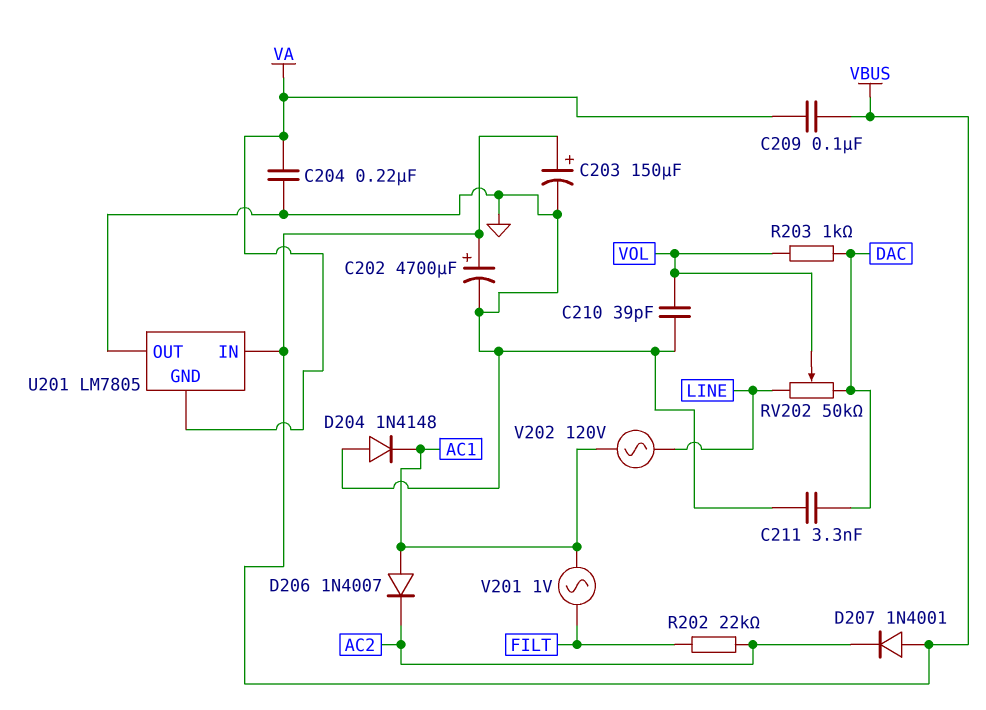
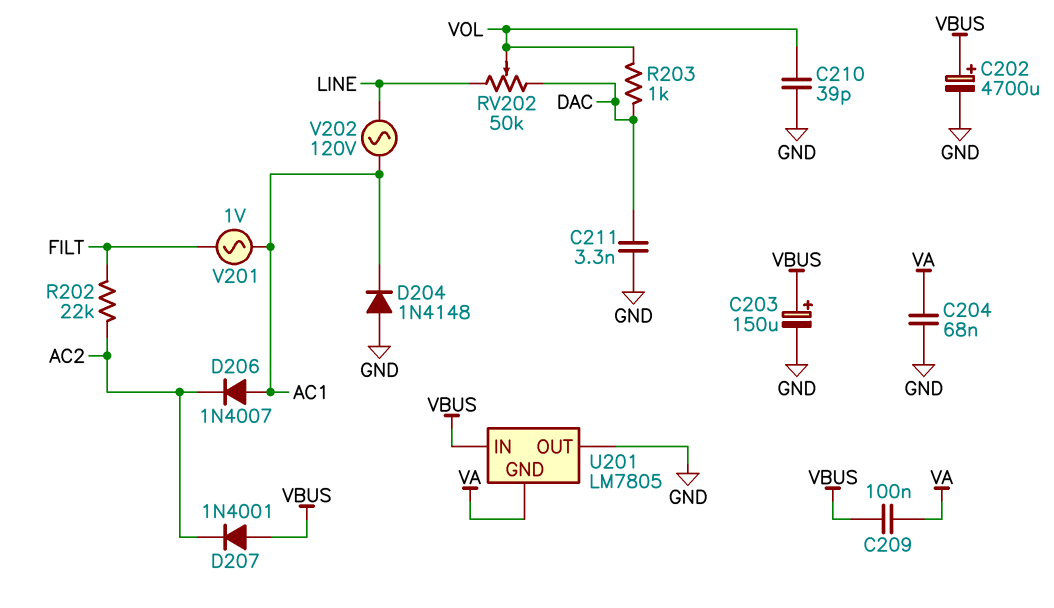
C204: 220nF (GND, VA) -> 68nF (GND, VA)

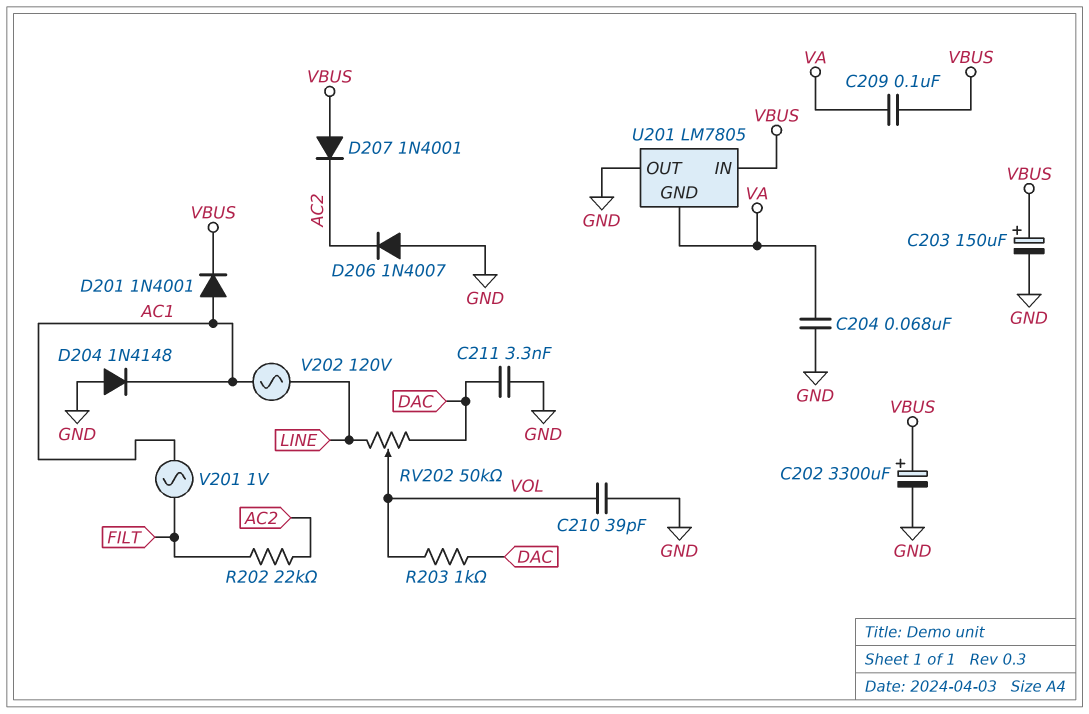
C202: 4700uF (plus VBUS, minus GND) -> 3300uF (plus VBUS, minus GND)
D201: none -> diode 1N4001 (A AC1, K VBUS)
D206: diode 1N4007 (A AC1, K AC2) -> diode 1N4007 (A GND, K AC2)

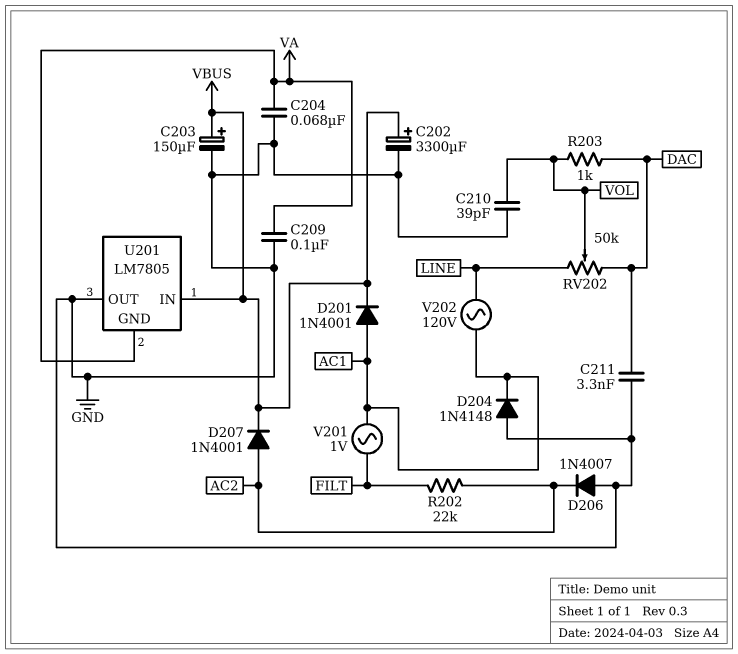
C209: 100nF (VA, VBUS) -> 100nF (GND, VA)
D207: diode 1N4001 (A VBUS, K AC2) -> diode 1N4001 (A AC2, K VBUS)

